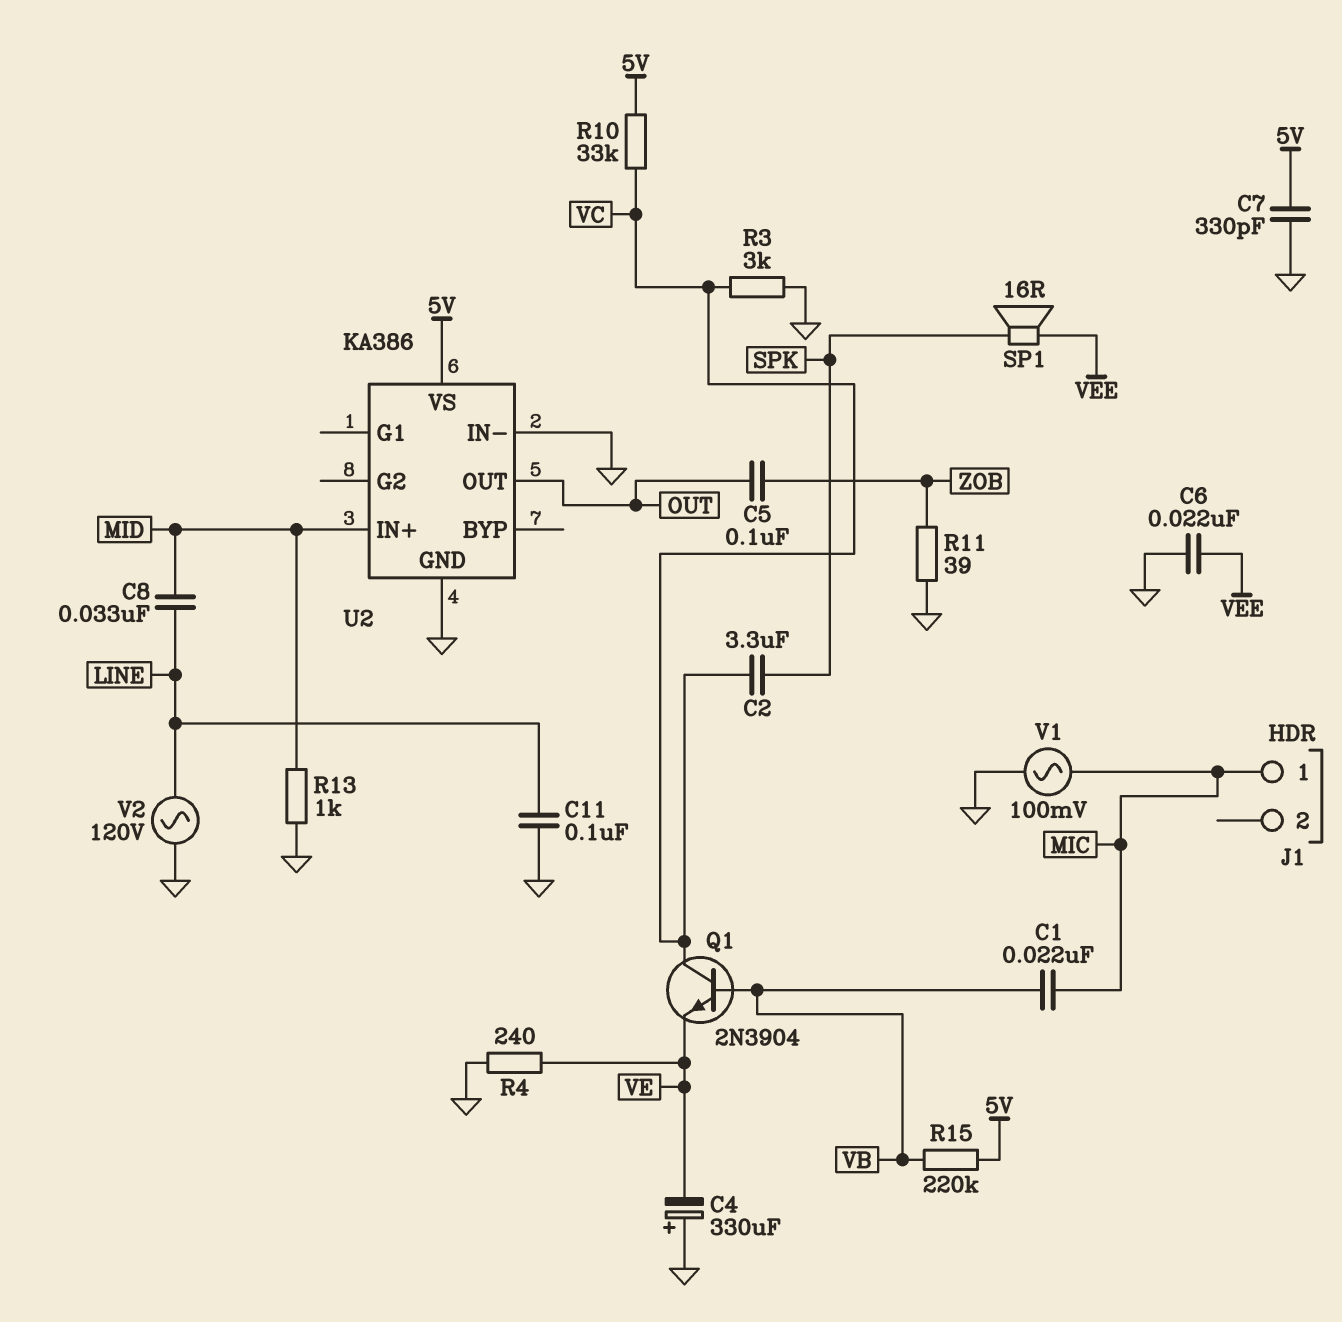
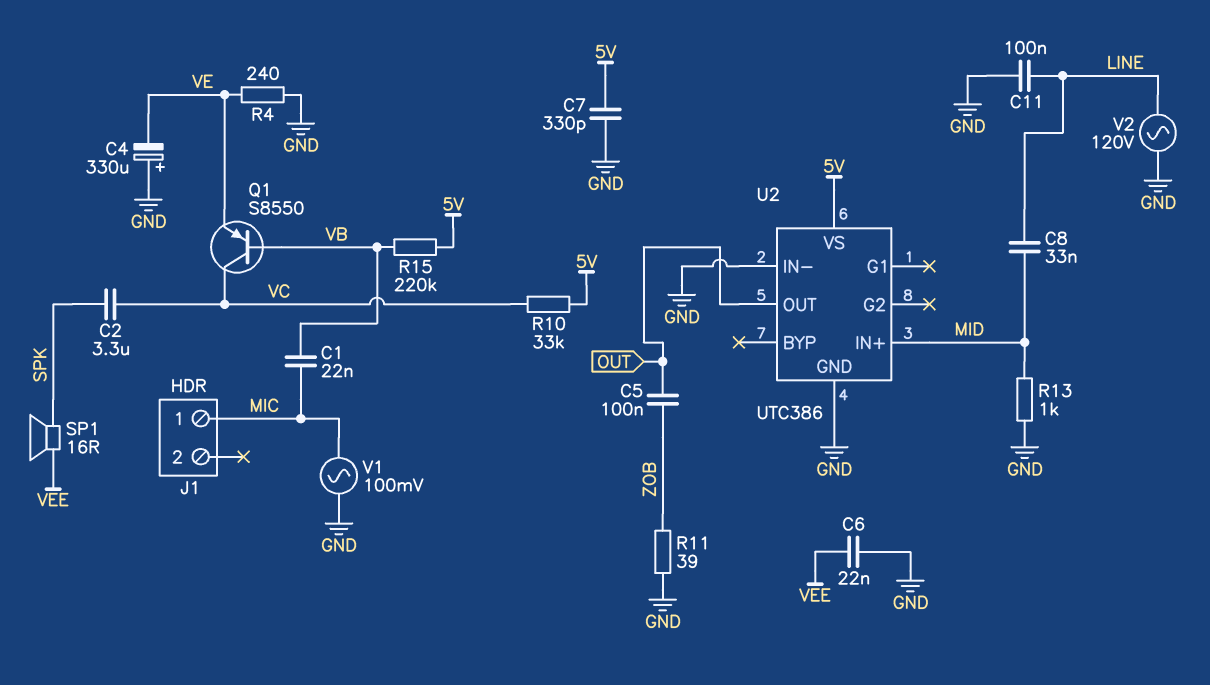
Q1: NPN 2N3904 (B VB, C VC, E VE) -> PNP S8550 (B VB, C VC, E VE)
R3: 3k (GND, VC) -> none
U2: KA386 -> UTC386

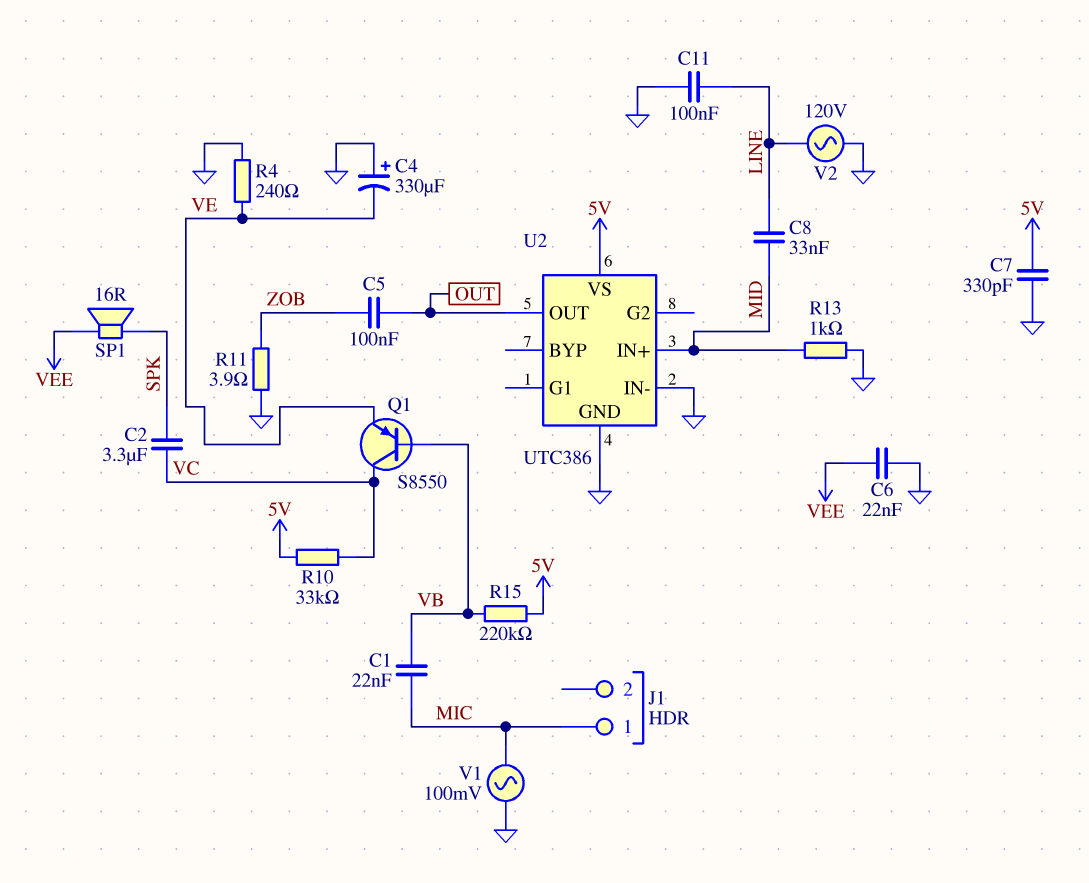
R11: 39 (GND, ZOB) -> 3.9 (GND, ZOB)

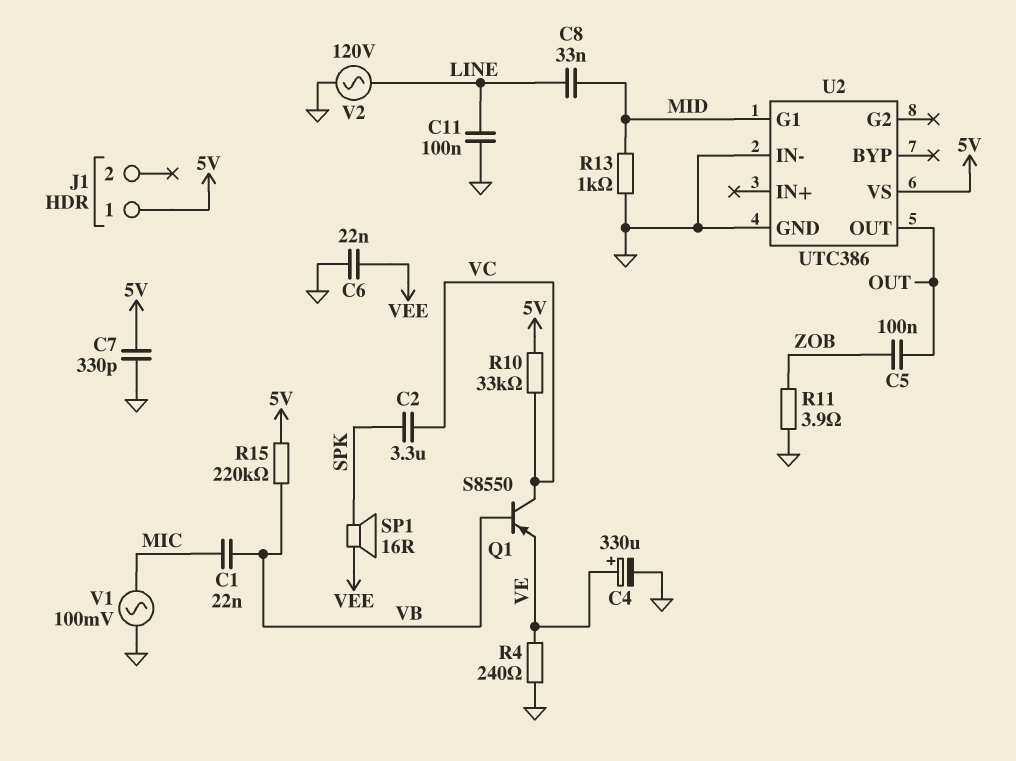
C4: 330uF (plus GND, minus VE) -> 330uF (plus VE, minus GND)
J1 pin 1: MIC -> 5V
U2 pin G1: none -> MID
U2 pin IN+: MID -> none

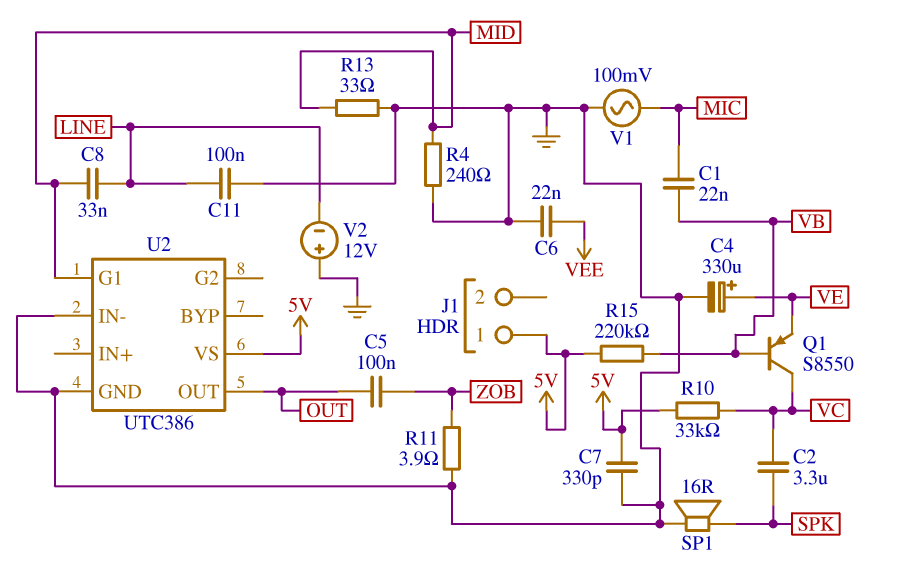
R4: 240 (GND, VE) -> 240 (GND, MID)
R13: 1k (GND, MID) -> 33 (GND, MID)
SP1: speaker 16R (SPK, VEE) -> speaker 16R (GND, SPK)
V2: AC 120V (GND, LINE) -> 12V (plus GND, minus LINE)

